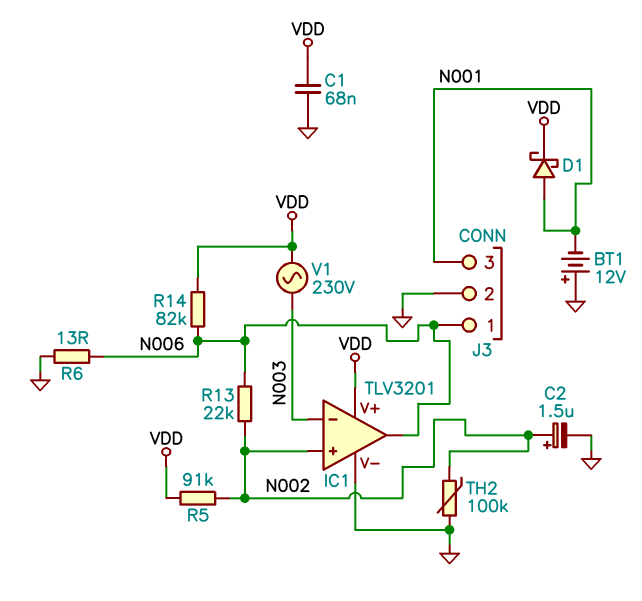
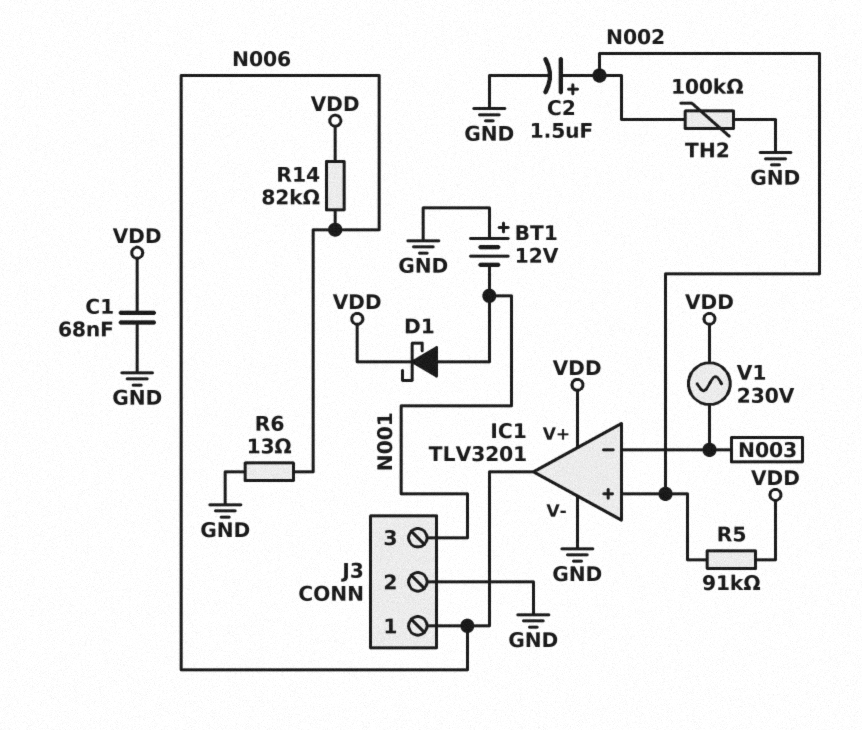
R13: 22k (N002, N006) -> none

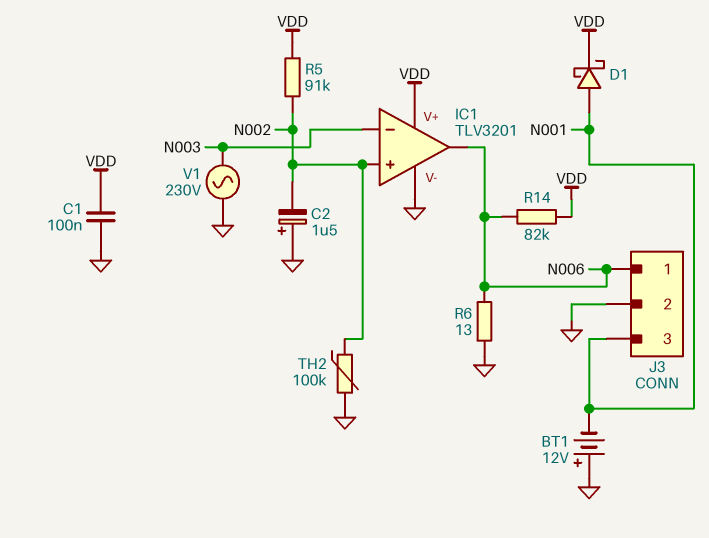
C1: 68nF (GND, VDD) -> 100nF (GND, VDD)
C2: 1.5uF (plus N002, minus GND) -> 1.5uF (plus GND, minus N002)
V1: AC 230V (N003, VDD) -> AC 230V (GND, N003)

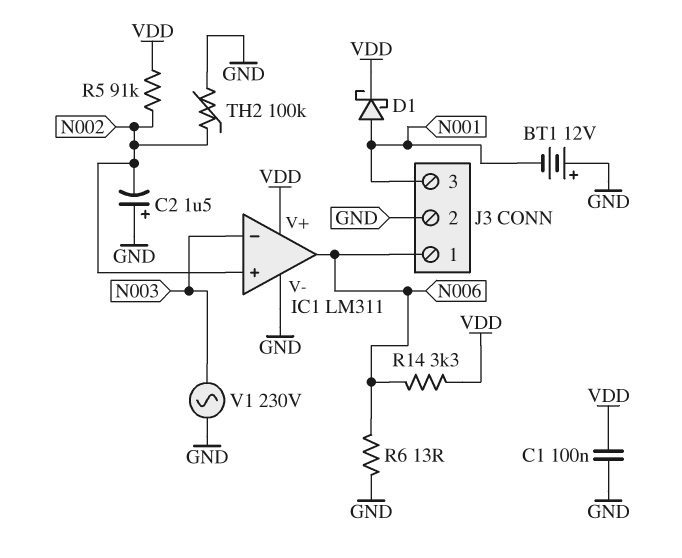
IC1: TLV3201 -> LM311
R14: 82k (N006, VDD) -> 3.3k (N006, VDD)

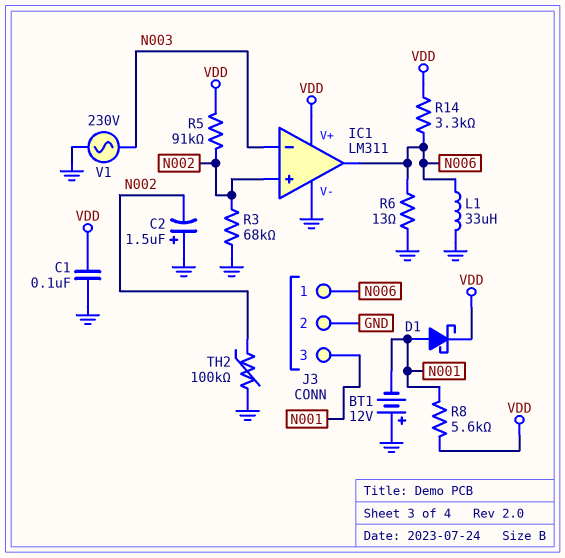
L1: none -> 33uH (GND, N006)
R3: none -> 68k (GND, N002)
R8: none -> 5.6k (N001, VDD)

